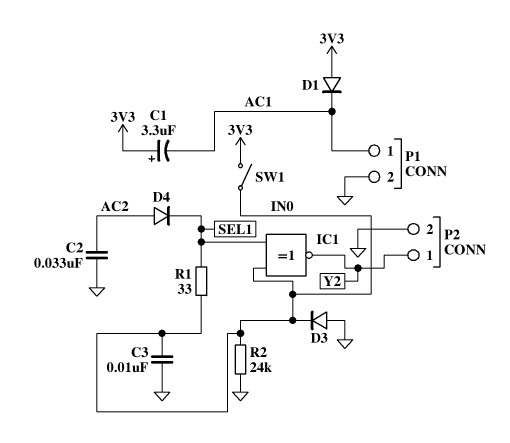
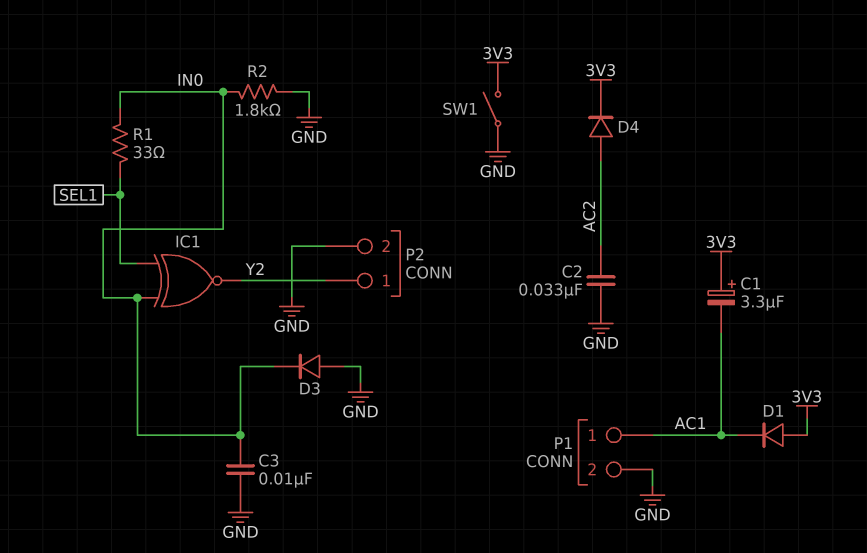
D4: diode (A AC2, K SEL1) -> diode (A AC2, K 3V3)
R2: 24k (GND, IN0) -> 1.8k (GND, IN0)
SW1: switch (3V3, IN0) -> switch (3V3, GND)

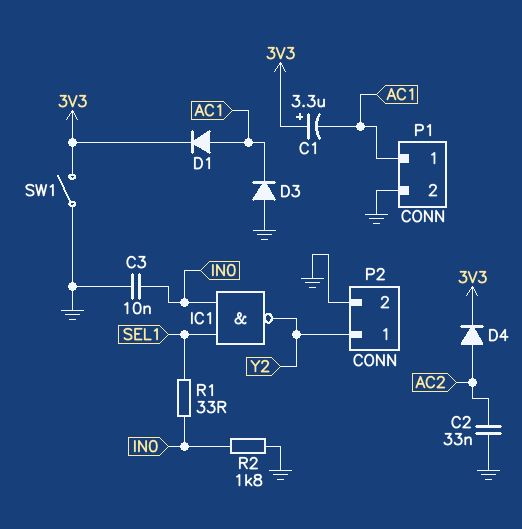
D1: diode (A 3V3, K AC1) -> diode (A AC1, K 3V3)
D3: diode (A GND, K IN0) -> diode (A GND, K AC1)
IC1: XNOR (in IN0, in SEL1, out Y2) -> NAND (in IN0, in SEL1, out Y2)

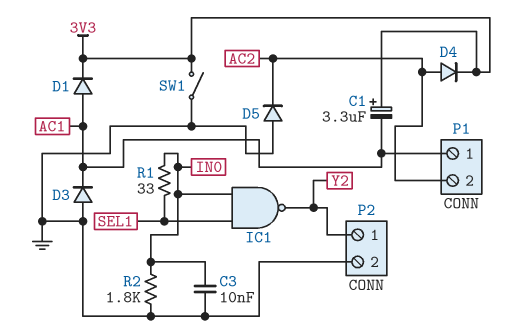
C2: 33nF (AC2, GND) -> none
D5: none -> diode (A GND, K AC2)
P1 pin 2: GND -> AC2

